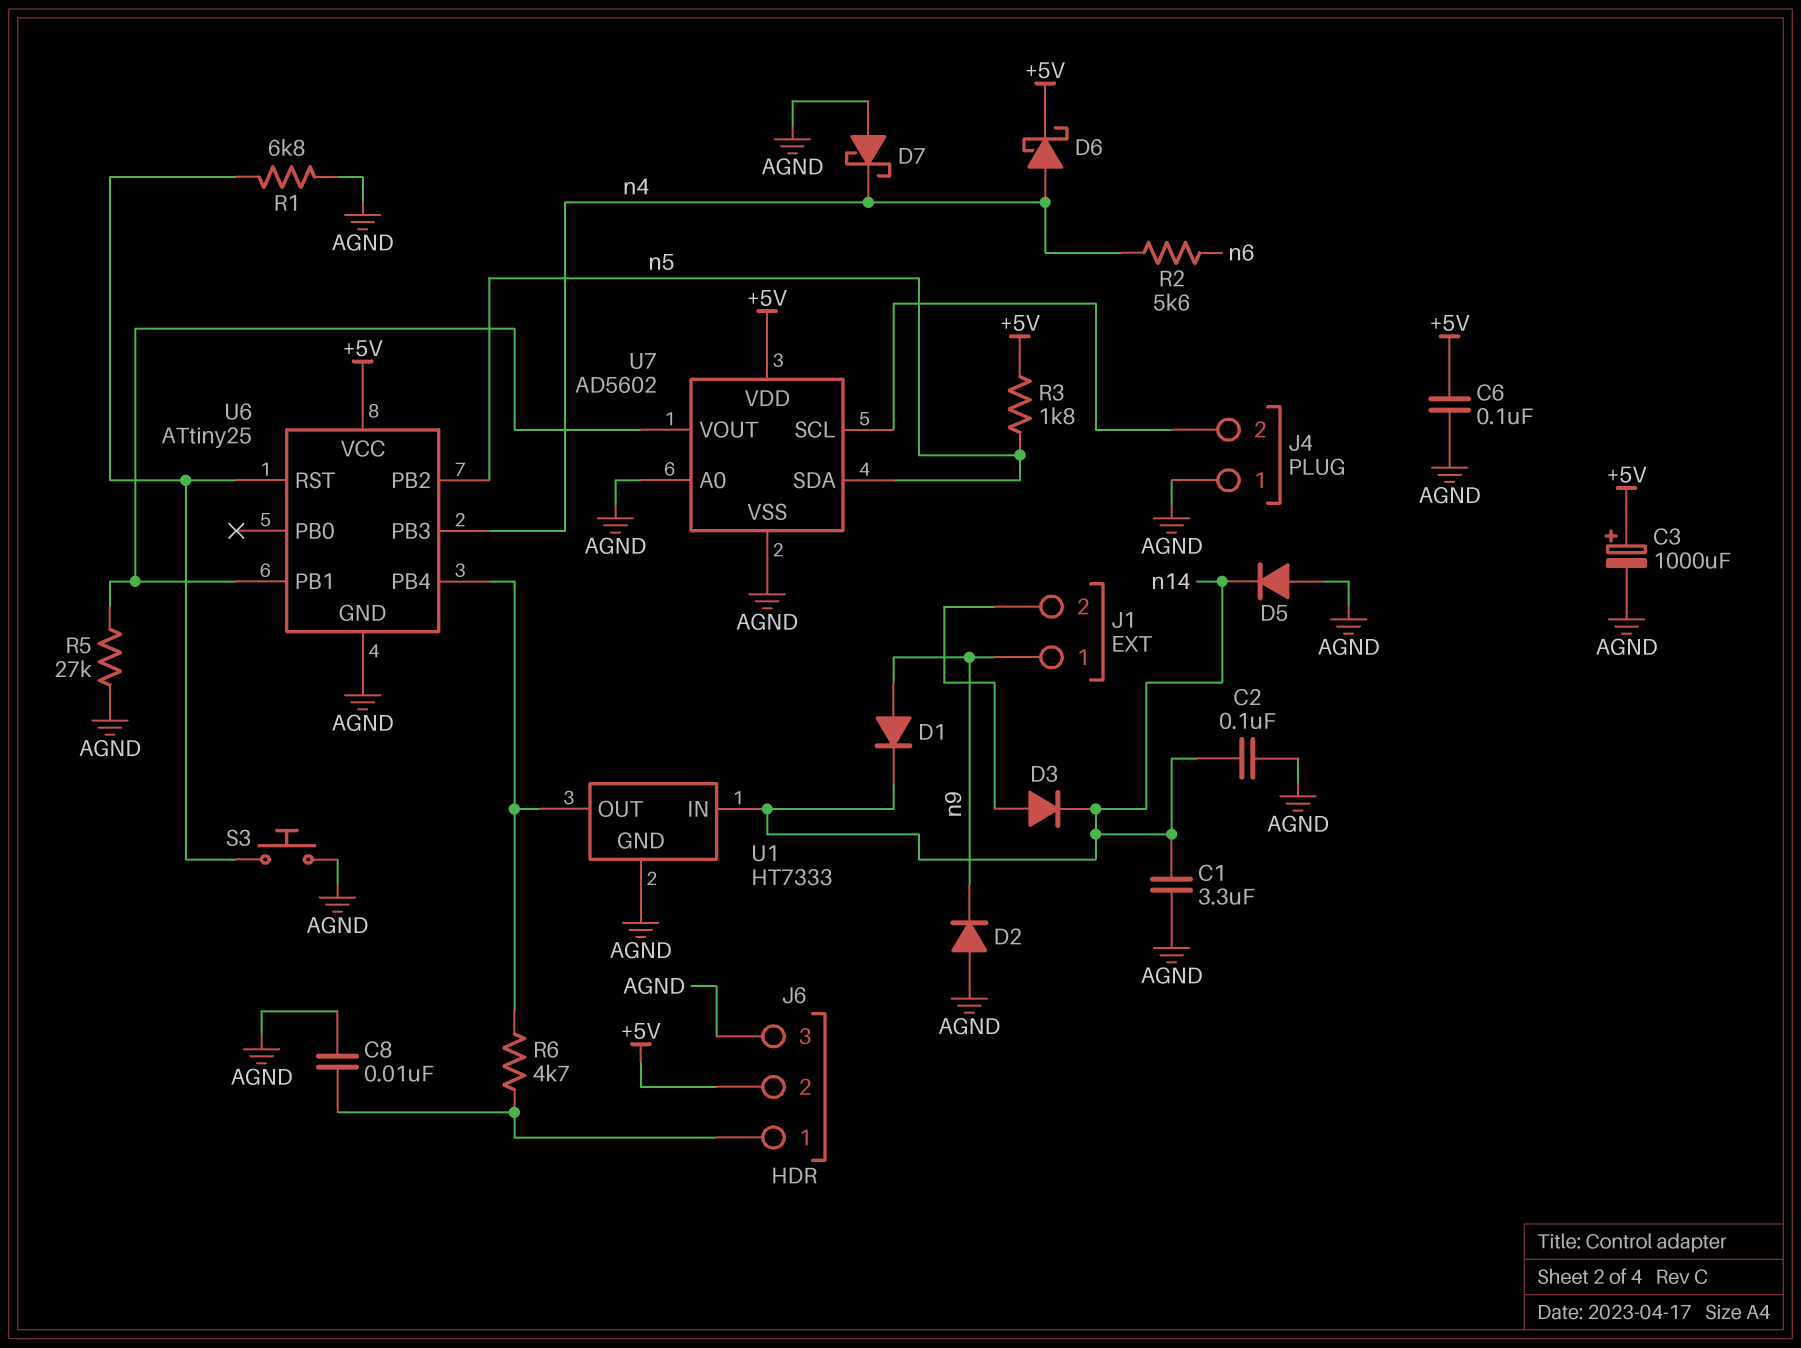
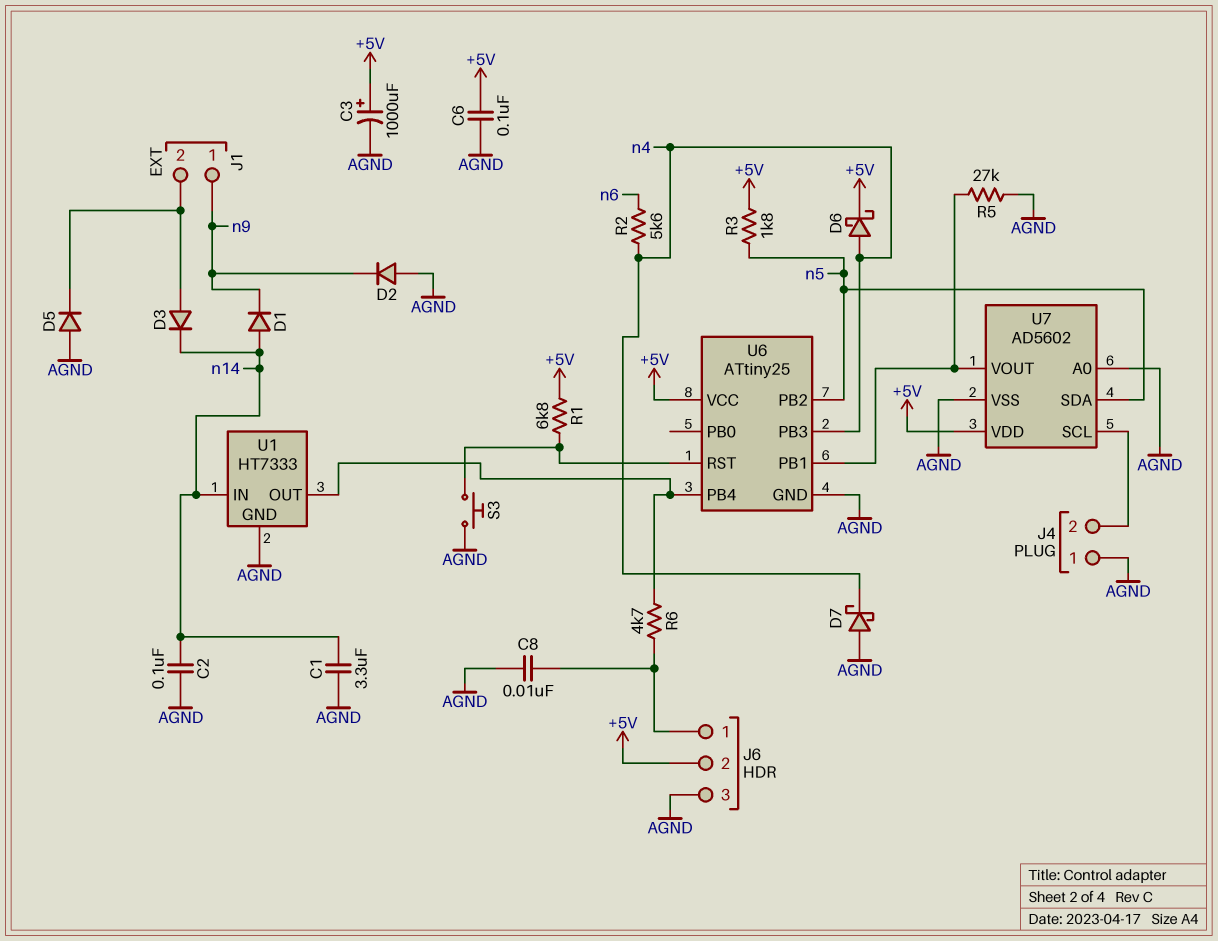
D1: diode (A n9, K n14) -> diode (A n14, K n9)
D5: diode (A AGND, K n14) -> diode (A AGND, K J1/2)
R1: 6.8k (AGND, U6/RST) -> 6.8k (+5V, U6/RST)

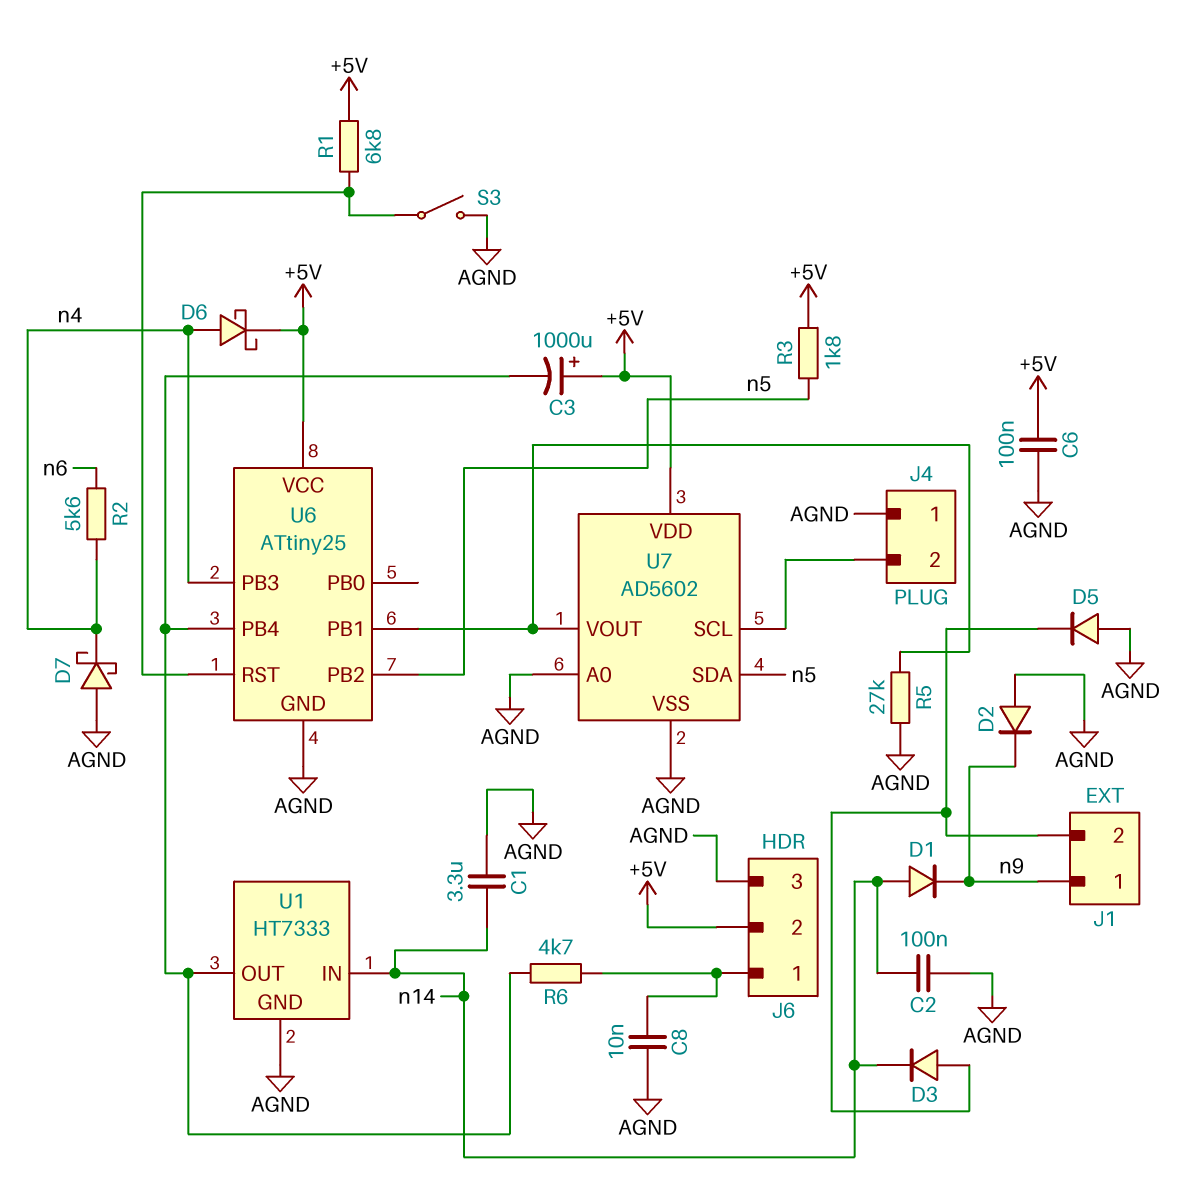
C3: 1000uF (plus +5V, minus AGND) -> 1000uF (plus +5V, minus U1/OUT)
S3: button (AGND, U6/RST) -> switch (AGND, U6/RST)

